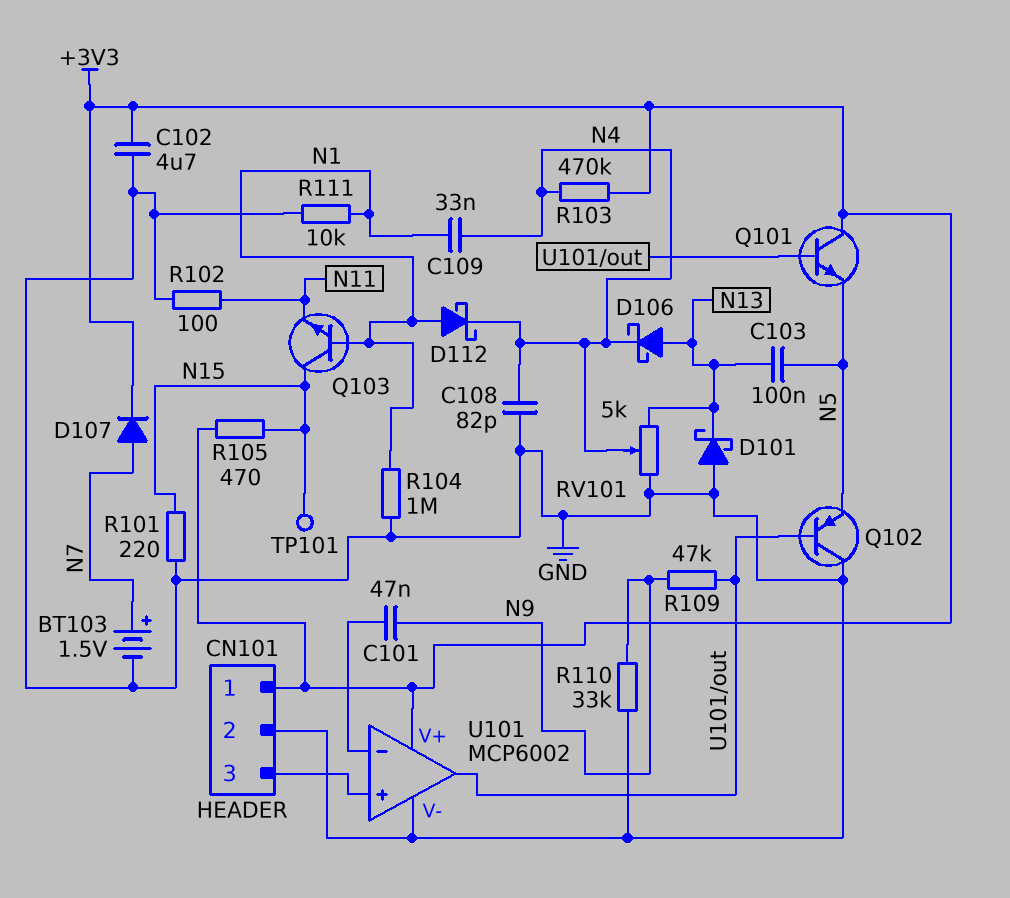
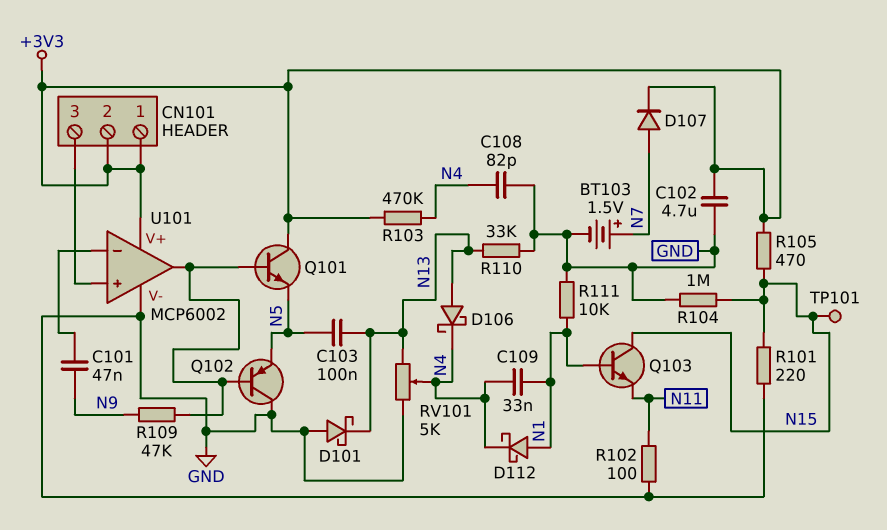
CN101 pin 2: GND -> +3V3
R104: 1M (GND, N1) -> 1M (GND, N15)
R110: 33k (GND, N9) -> 33k (GND, N13)

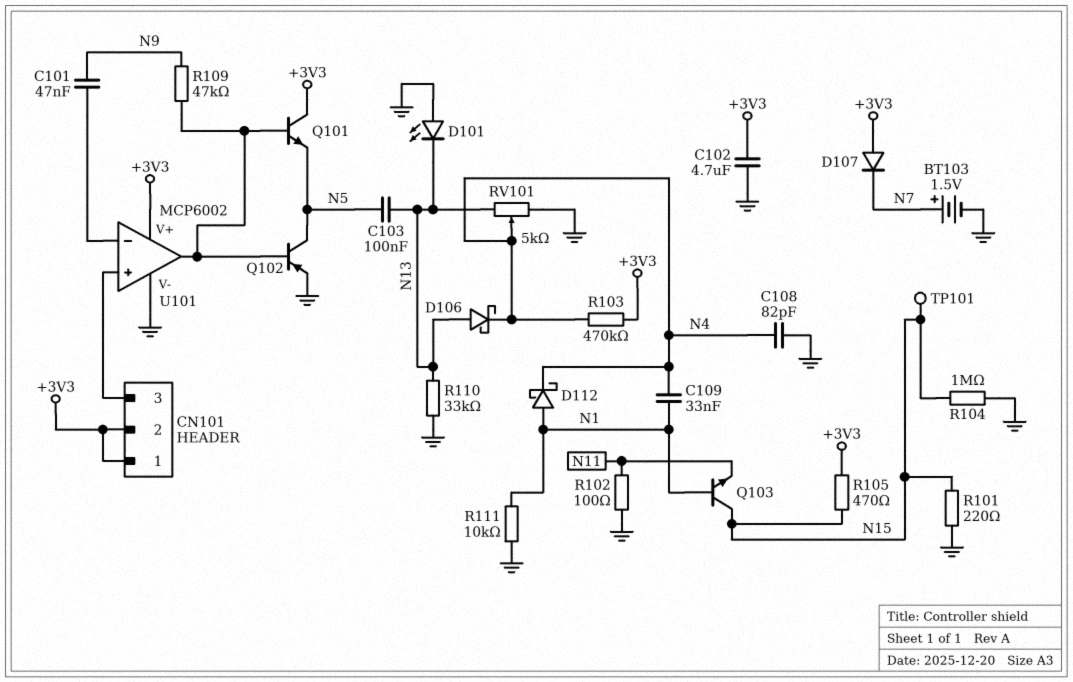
D101: schottky (A GND, K N13) -> LED (A GND, K N13)
D107: diode (A N7, K +3V3) -> diode (A +3V3, K N7)
Q102: PNP (B U101/out, C GND, E N5) -> PNP (B U101/out, C N5, E GND)

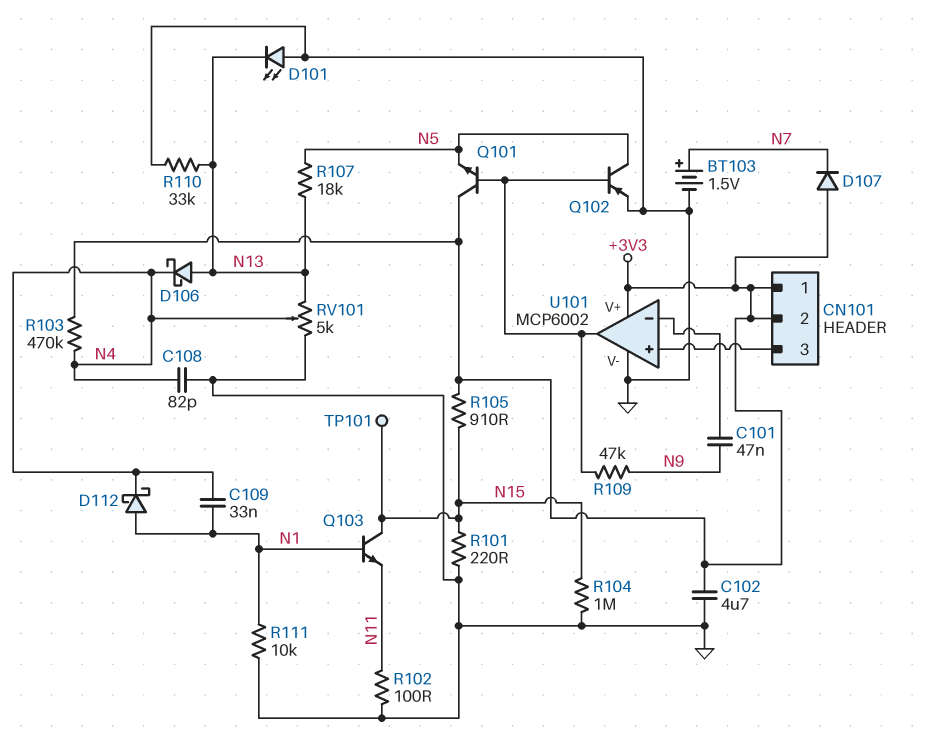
C103: 100nF (N5, N13) -> none
R105: 470 (+3V3, N15) -> 910 (+3V3, N15)
R107: none -> 18k (N5, N13)

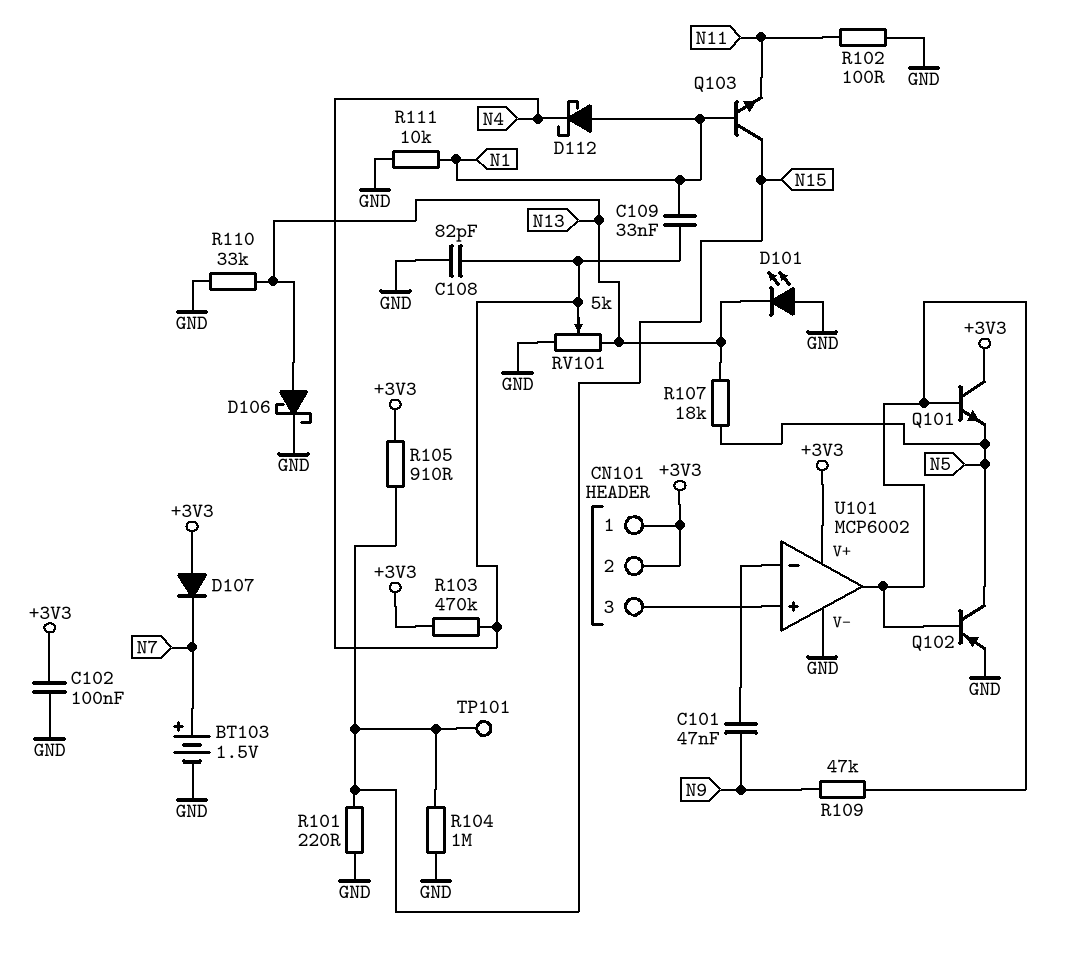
C102: 4.7uF (+3V3, GND) -> 100nF (+3V3, GND)
D106: schottky (A N13, K N4) -> schottky (A N13, K GND)

